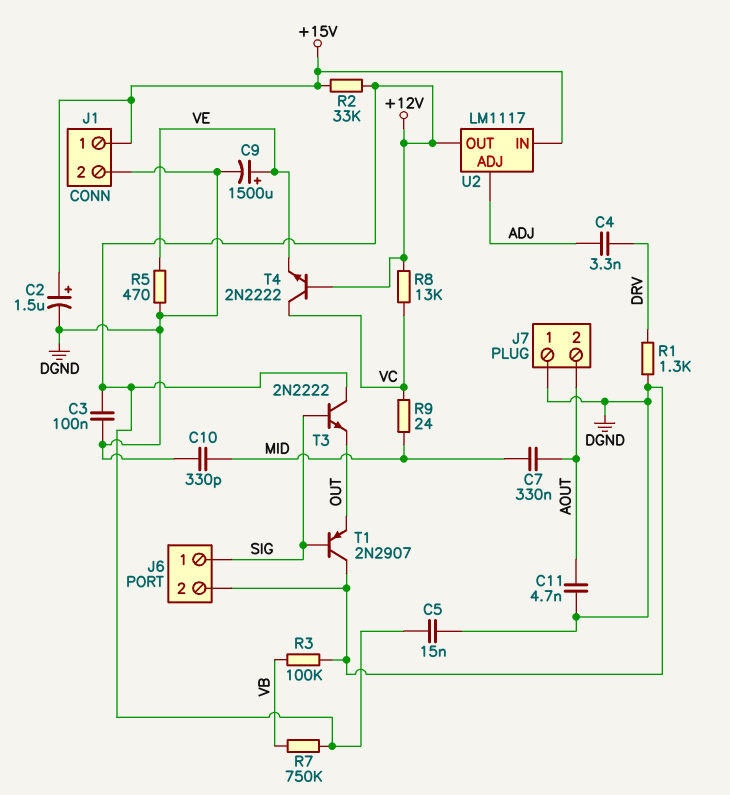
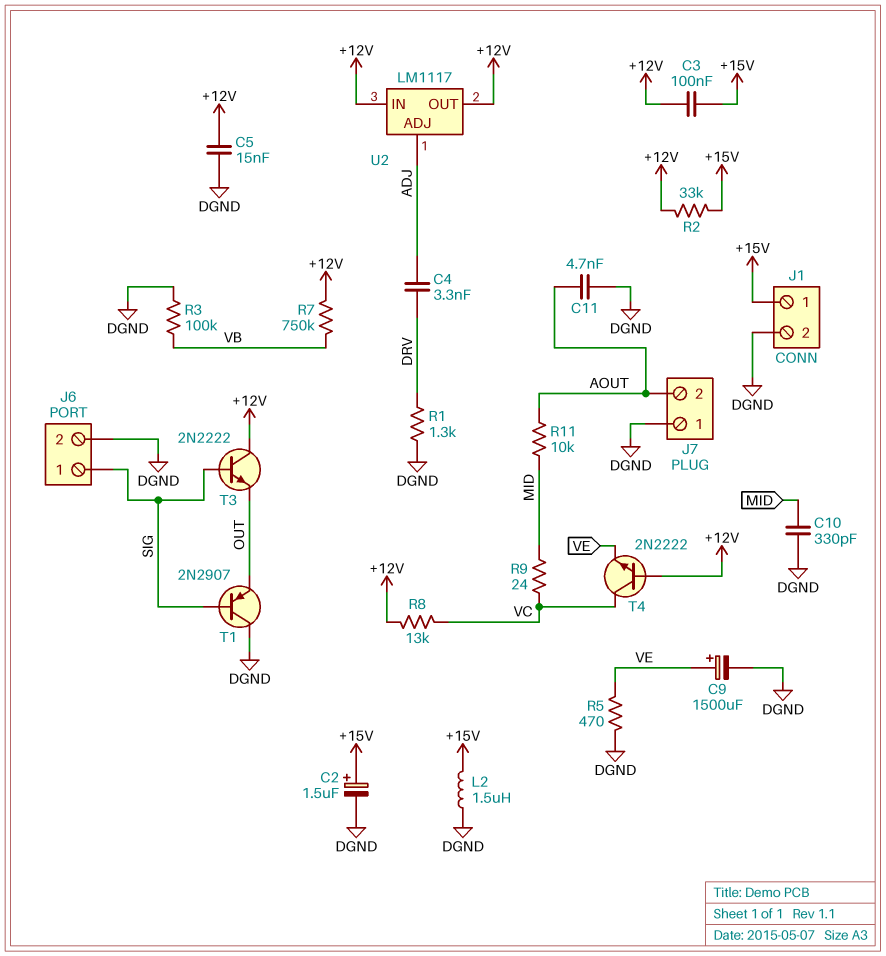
C3: 100nF (+12V, DGND) -> 100nF (+12V, +15V)
C7: 330nF (AOUT, MID) -> none
L2: none -> 1.5uH (+15V, DGND)
R11: none -> 10k (AOUT, MID)
U2 pin IN: +15V -> +12V

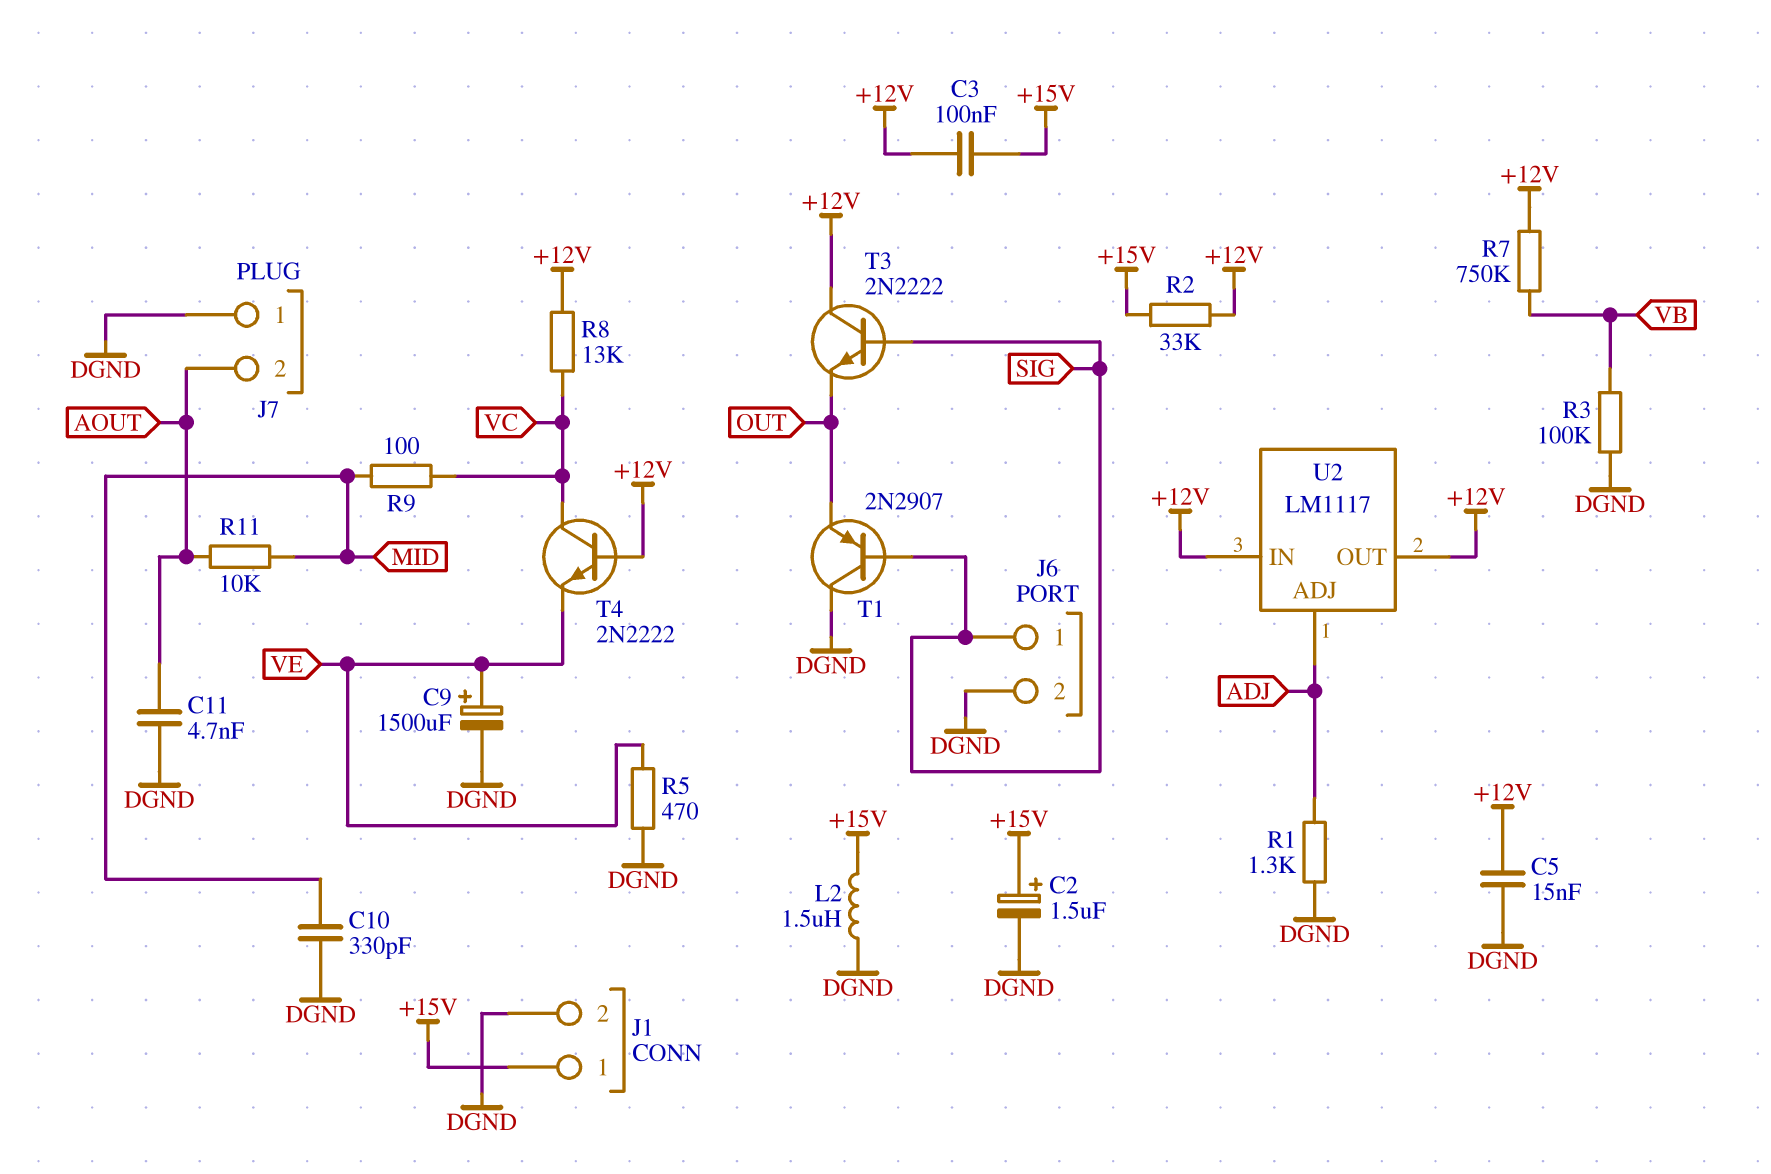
C4: 3.3nF (ADJ, DRV) -> none
R1: 1.3k (DGND, DRV) -> 1.3k (ADJ, DGND)
R9: 24 (MID, VC) -> 100 (MID, VC)

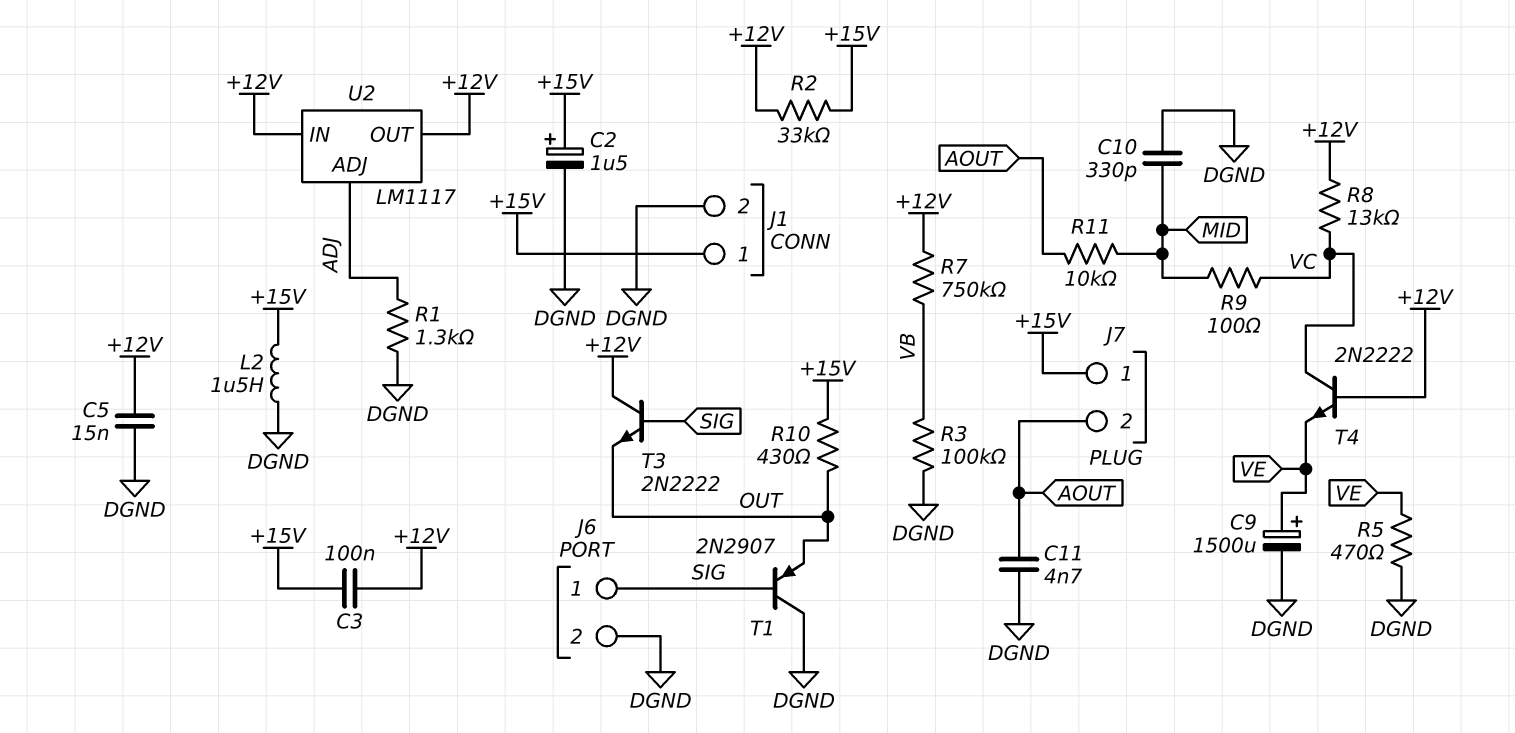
J7 pin 1: DGND -> +15V
R10: none -> 430 (+15V, OUT)

